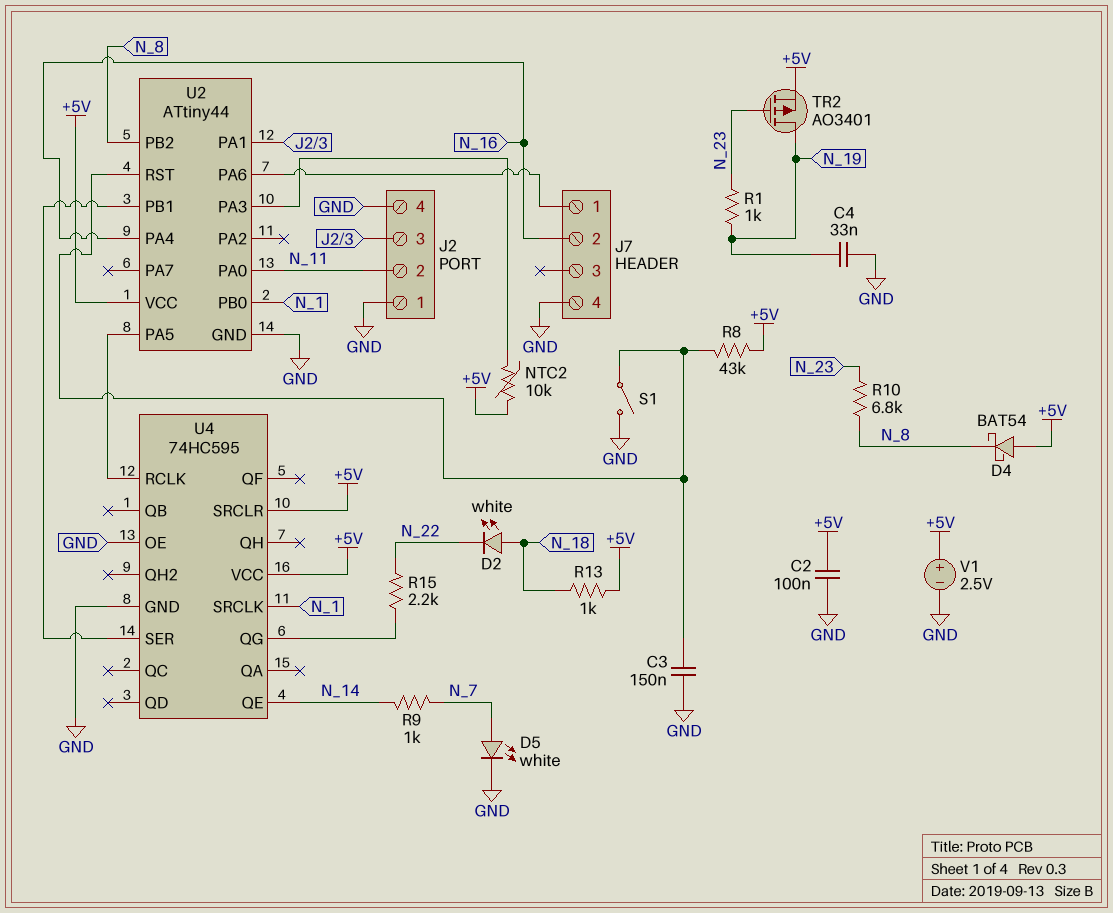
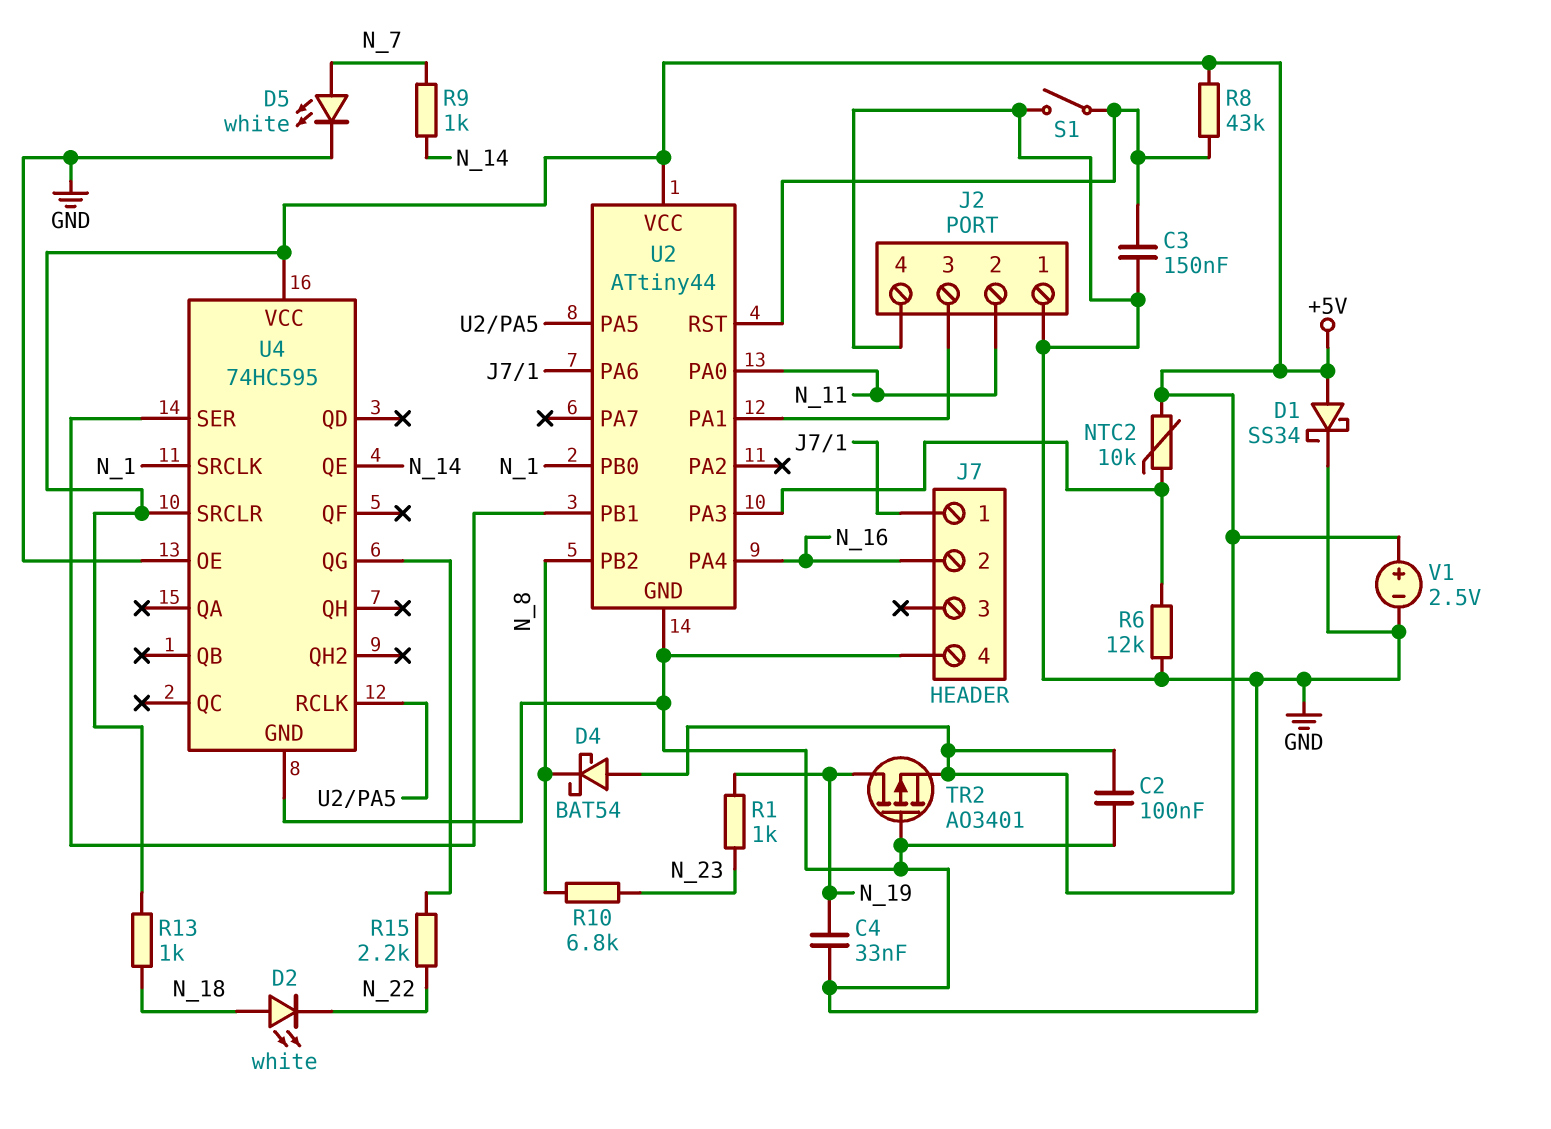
D1: none -> schottky SS34 (A +5V, K GND)
R6: none -> 12k (GND, U2/PA3)
TR2: PMOS AO3401 (G N_23, D N_19, S +5V) -> PMOS AO3401 (G GND, D N_19, S +5V)

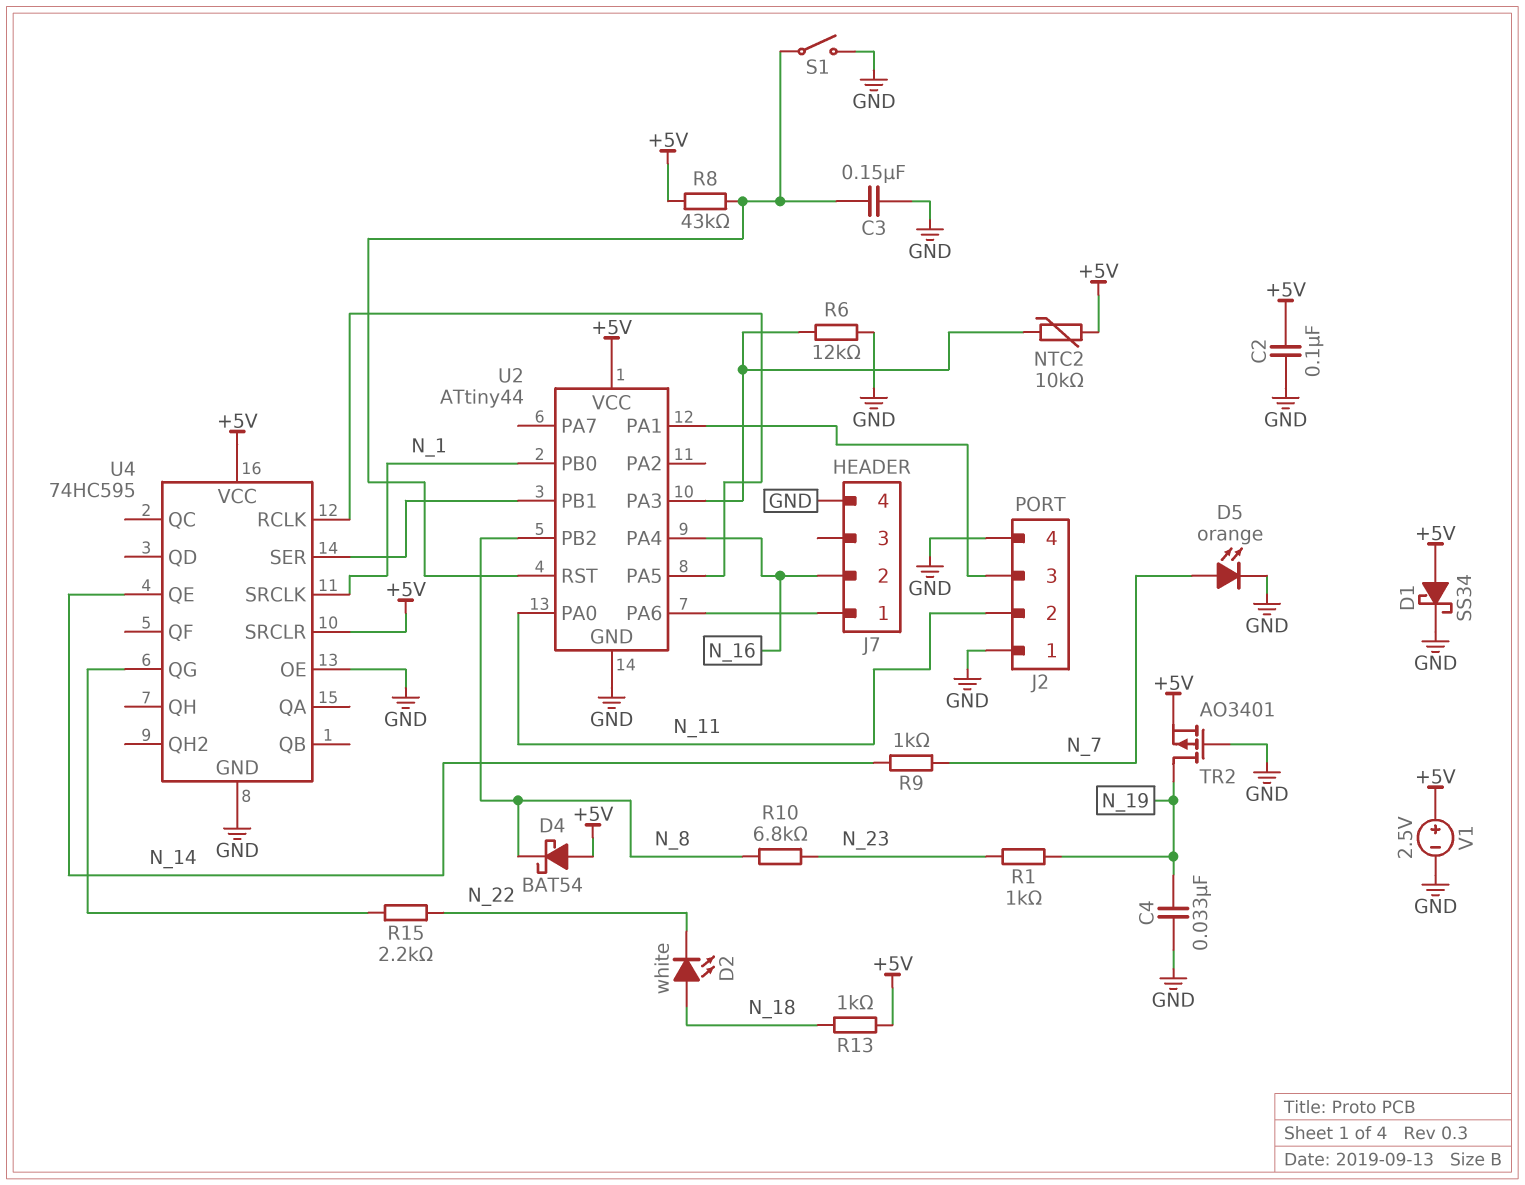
D5: LED white (A N_7, K GND) -> LED orange (A N_7, K GND)

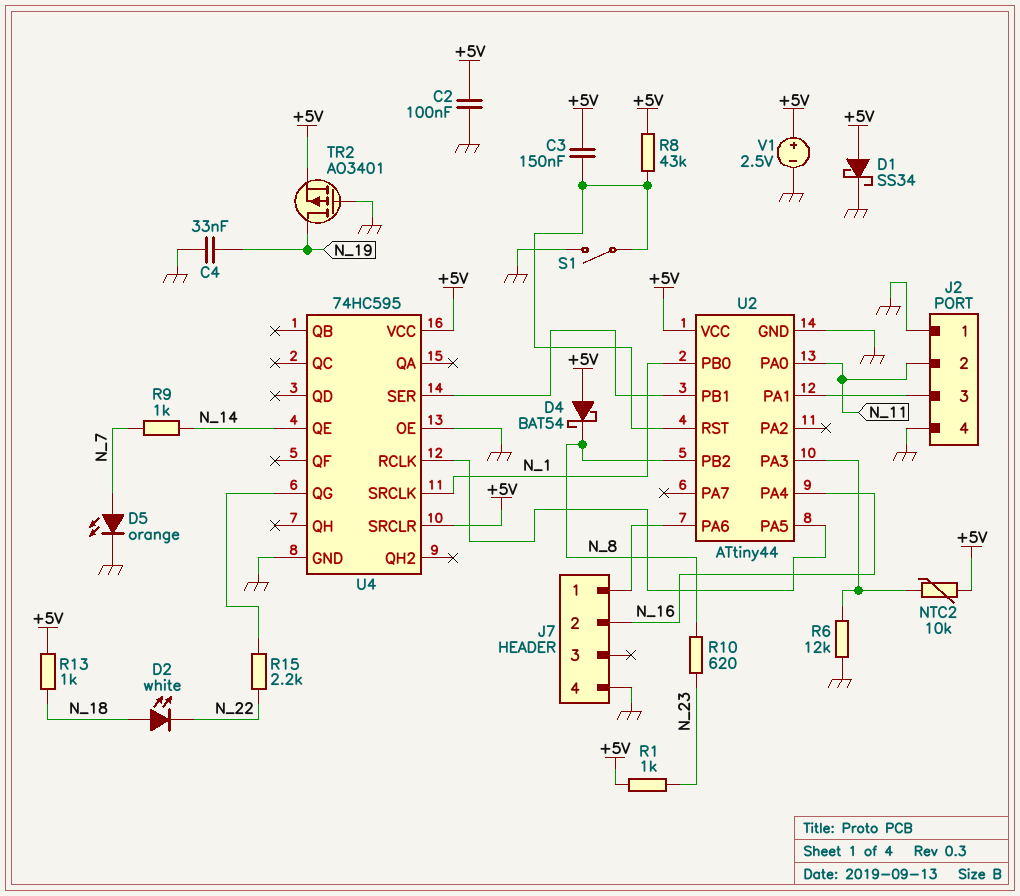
C3: 150nF (GND, U2/RST) -> 150nF (+5V, U2/RST)
R1: 1k (N_19, N_23) -> 1k (+5V, N_23)
R10: 6.8k (N_8, N_23) -> 620 (N_8, N_23)

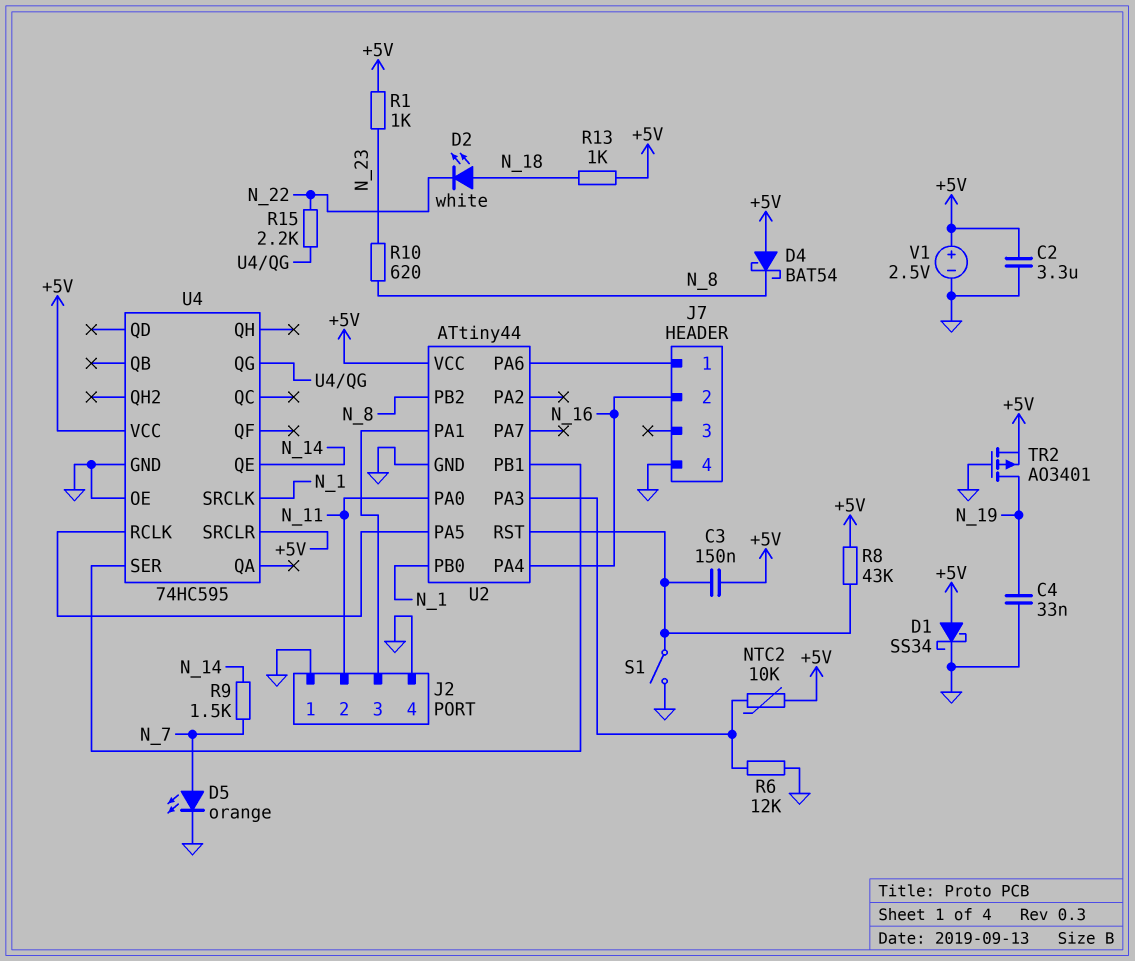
C2: 100nF (+5V, GND) -> 3.3uF (+5V, GND)
R9: 1k (N_7, N_14) -> 1.5k (N_7, N_14)

